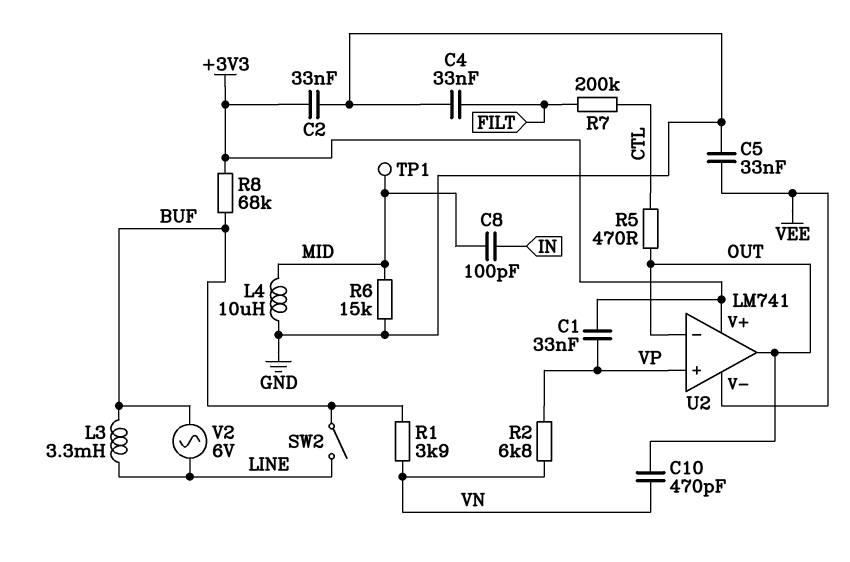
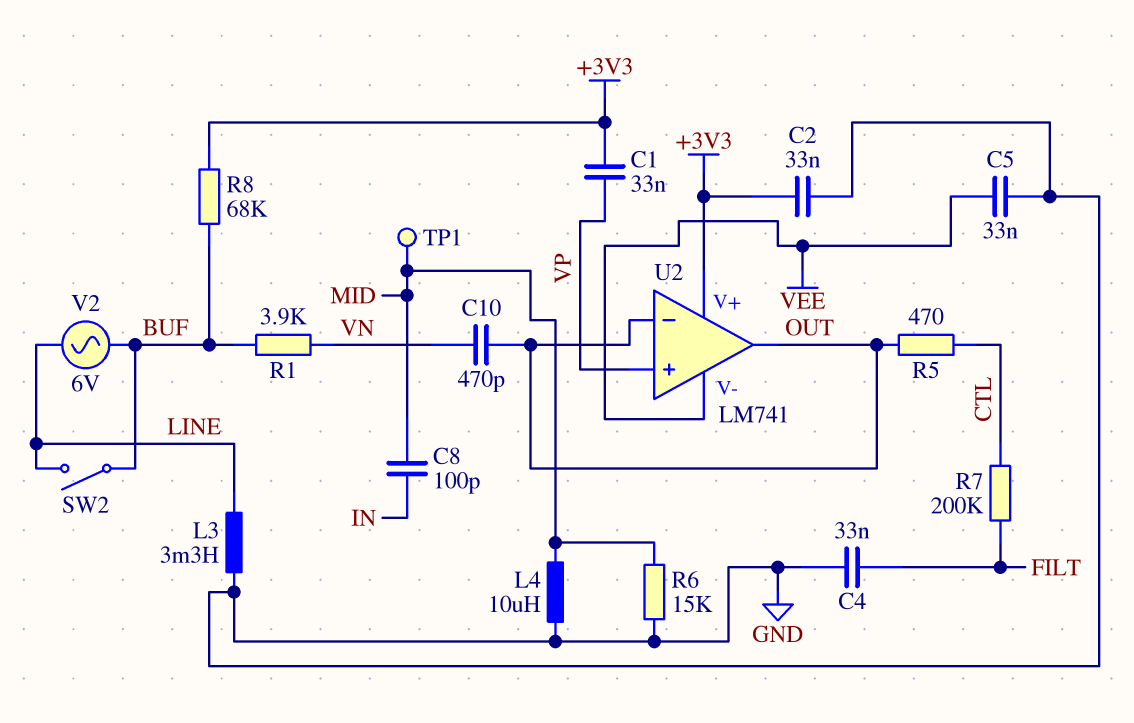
L3: 3.3mH (BUF, LINE) -> 3.3mH (GND, LINE)
R2: 6.8k (VN, VP) -> none

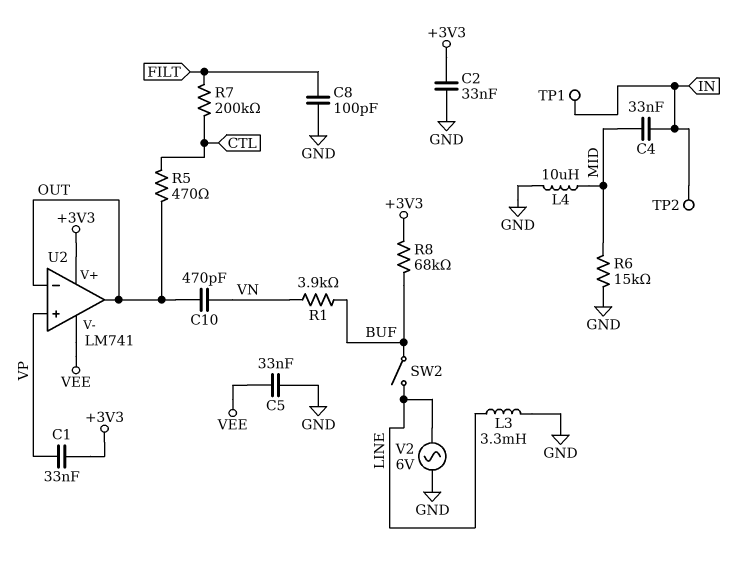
C4: 33nF (FILT, GND) -> 33nF (IN, MID)
C8: 100pF (IN, MID) -> 100pF (FILT, GND)
TP1: test point (MID) -> test point (IN)
TP2: none -> test point (IN)
V2: AC 6V (BUF, LINE) -> AC 6V (GND, LINE)

